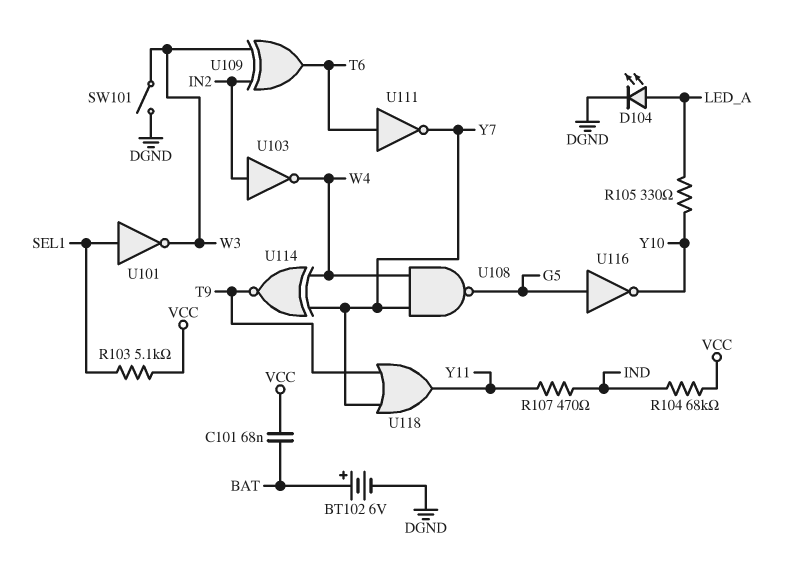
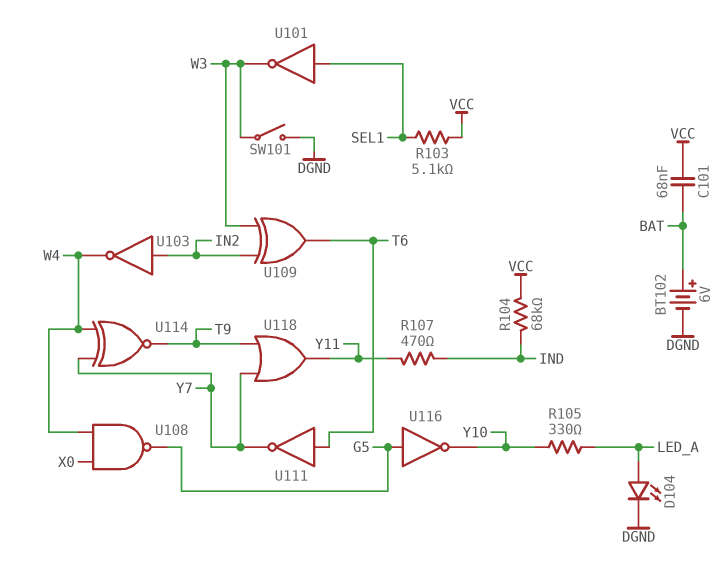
U108: NAND (in W4, in Y7, out G5) -> NAND (in W4, in X0, out G5)

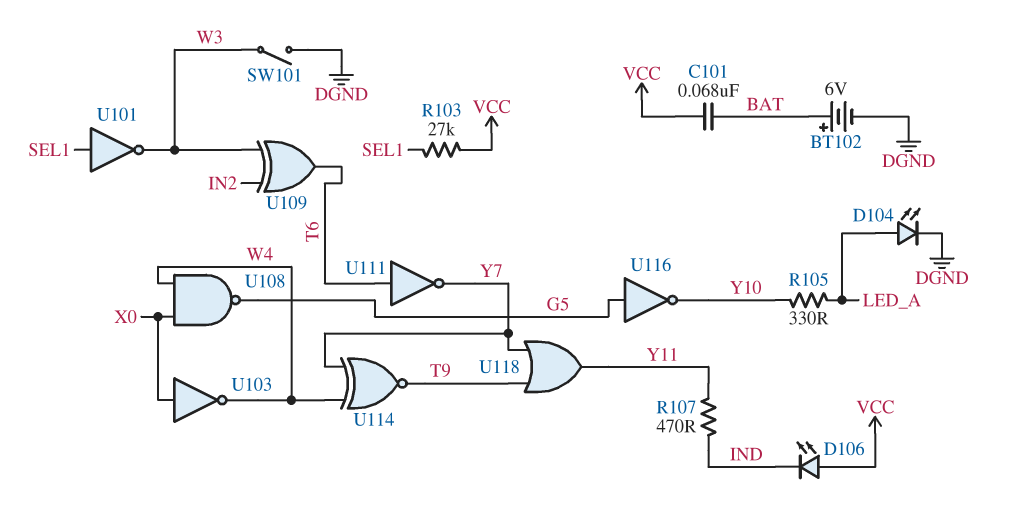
D106: none -> LED (A VCC, K IND)
R103: 5.1k (SEL1, VCC) -> 27k (SEL1, VCC)
R104: 68k (IND, VCC) -> none
U103: NOT (in IN2, out W4) -> NOT (in X0, out W4)

